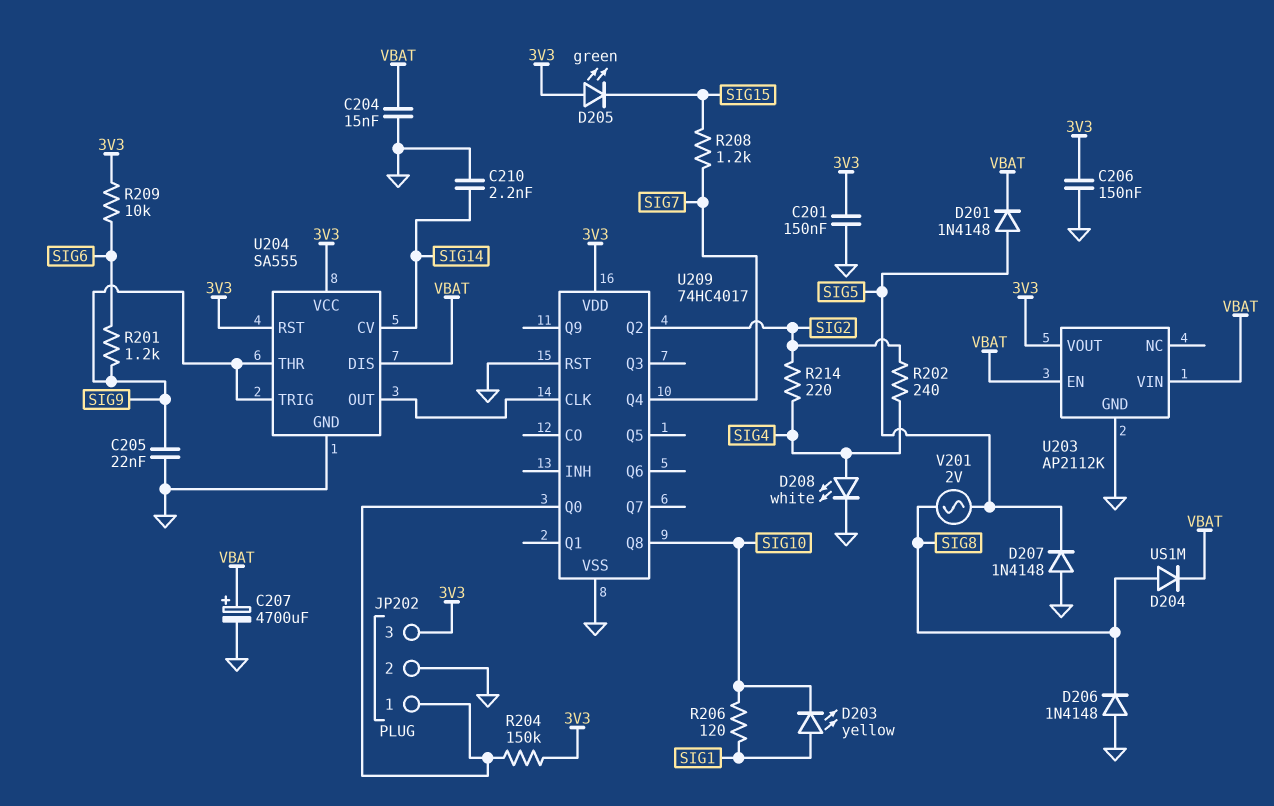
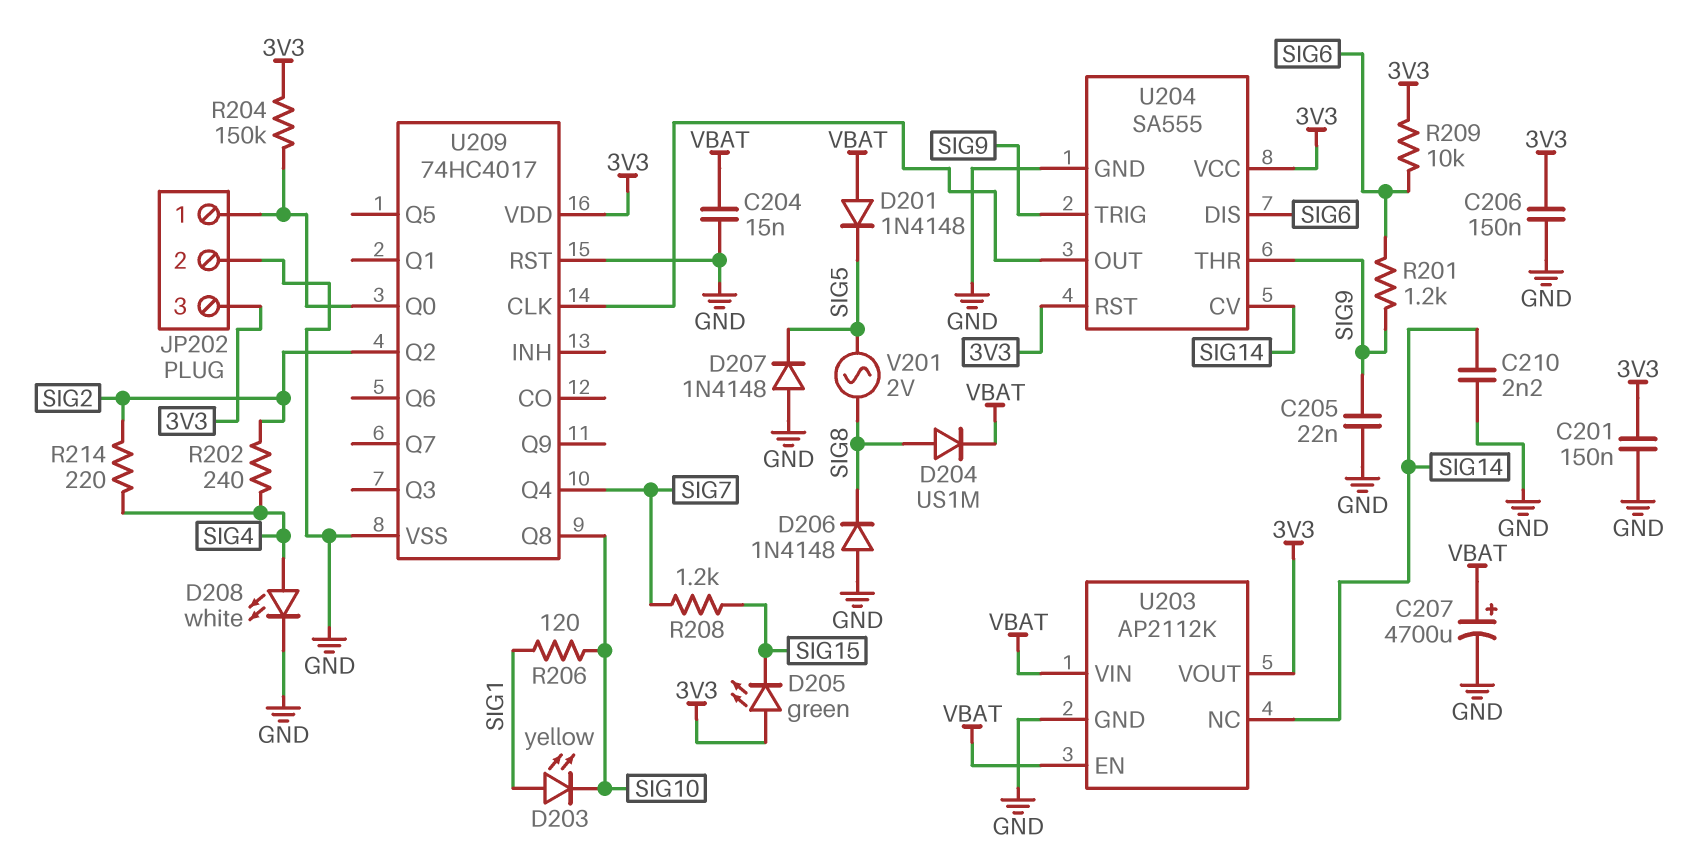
D201: diode 1N4148 (A SIG5, K VBAT) -> diode 1N4148 (A VBAT, K SIG5)
U203 pin NC: none -> SIG14
U204 pin DIS: VBAT -> SIG6

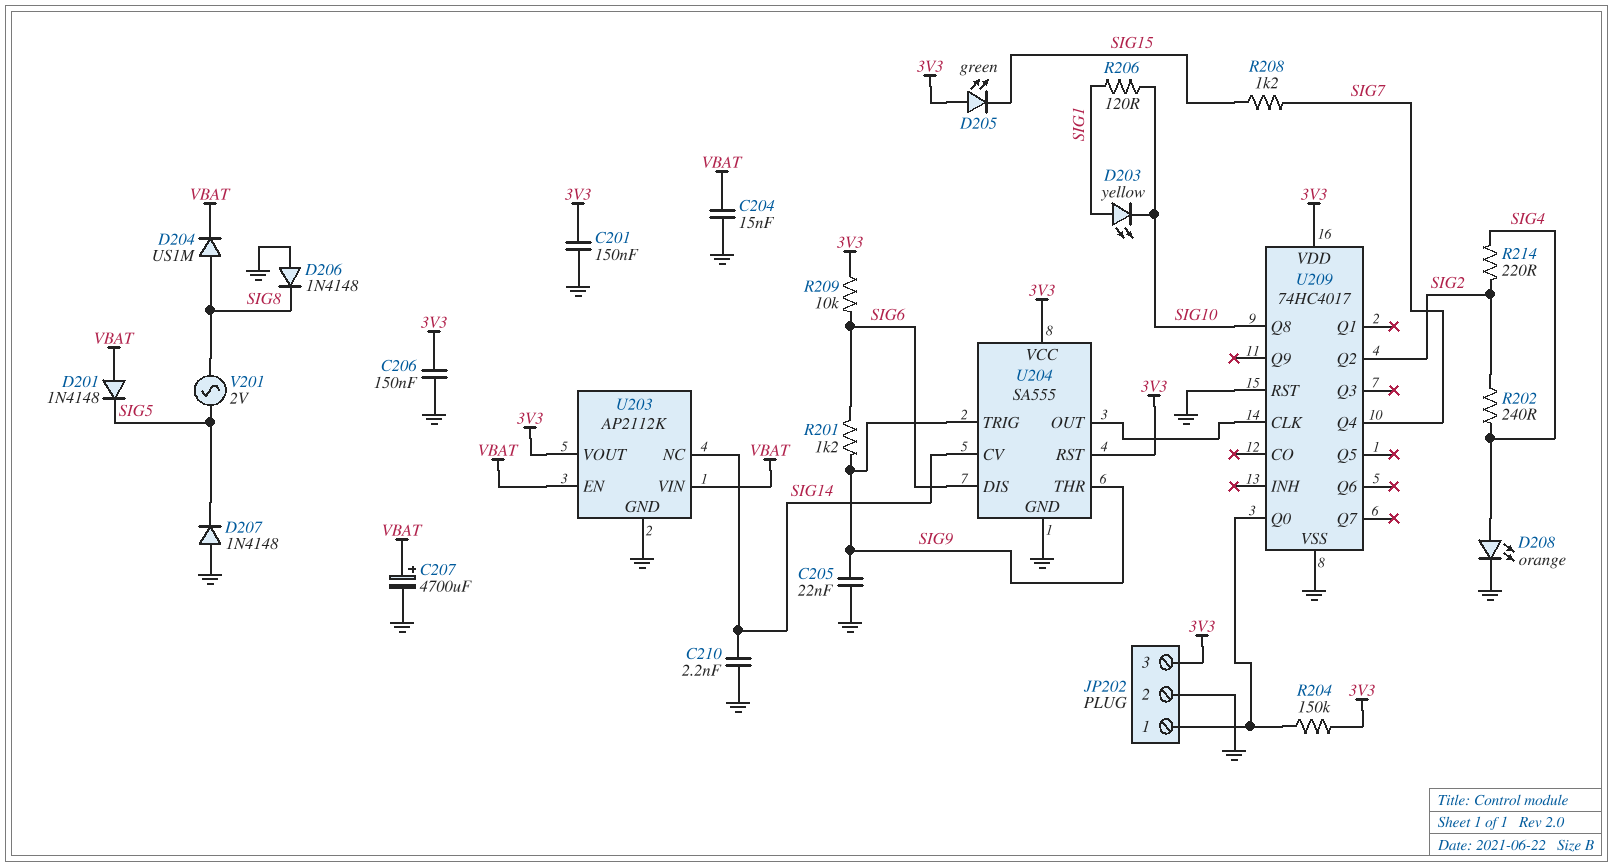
D208: LED white (A SIG4, K GND) -> LED orange (A SIG4, K GND)

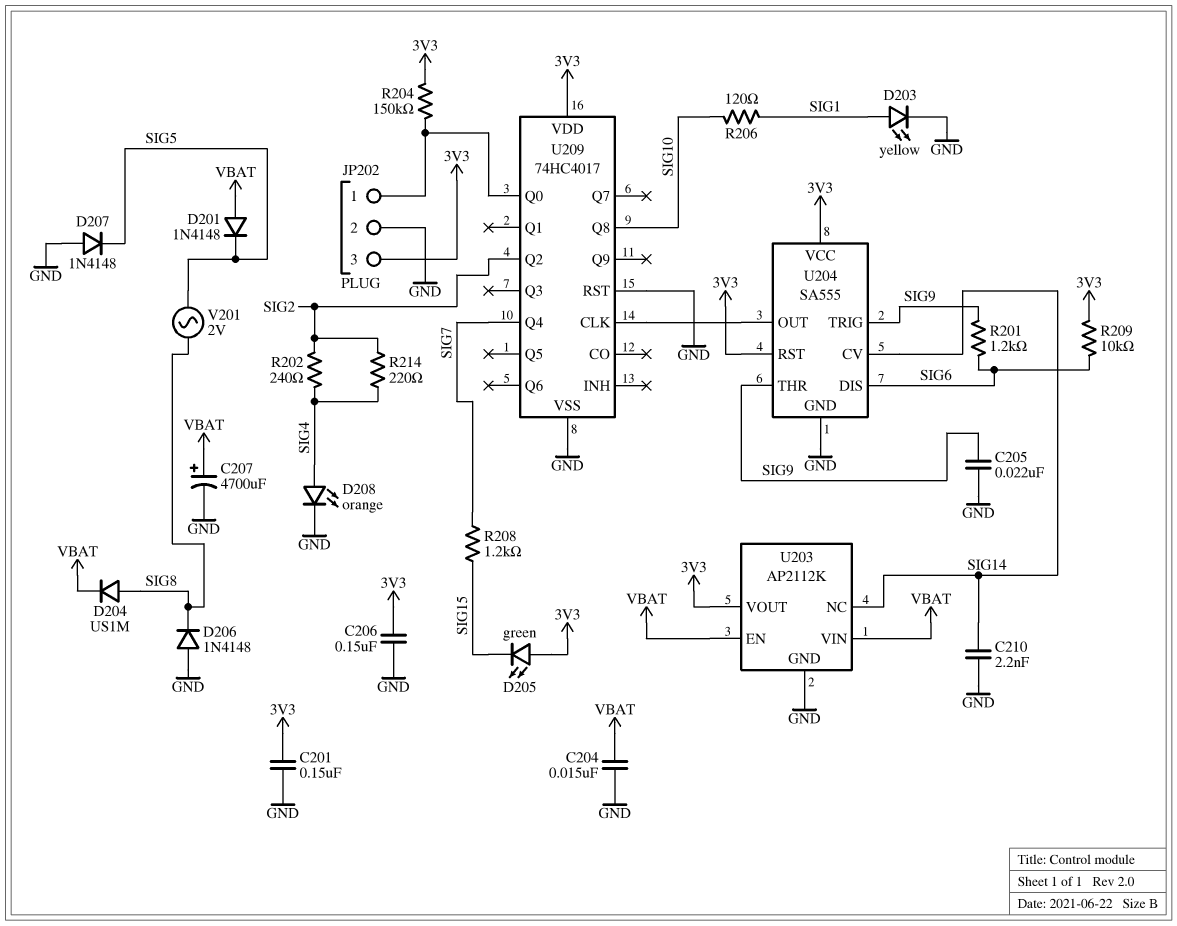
D203: LED yellow (A SIG1, K SIG10) -> LED yellow (A SIG1, K GND)

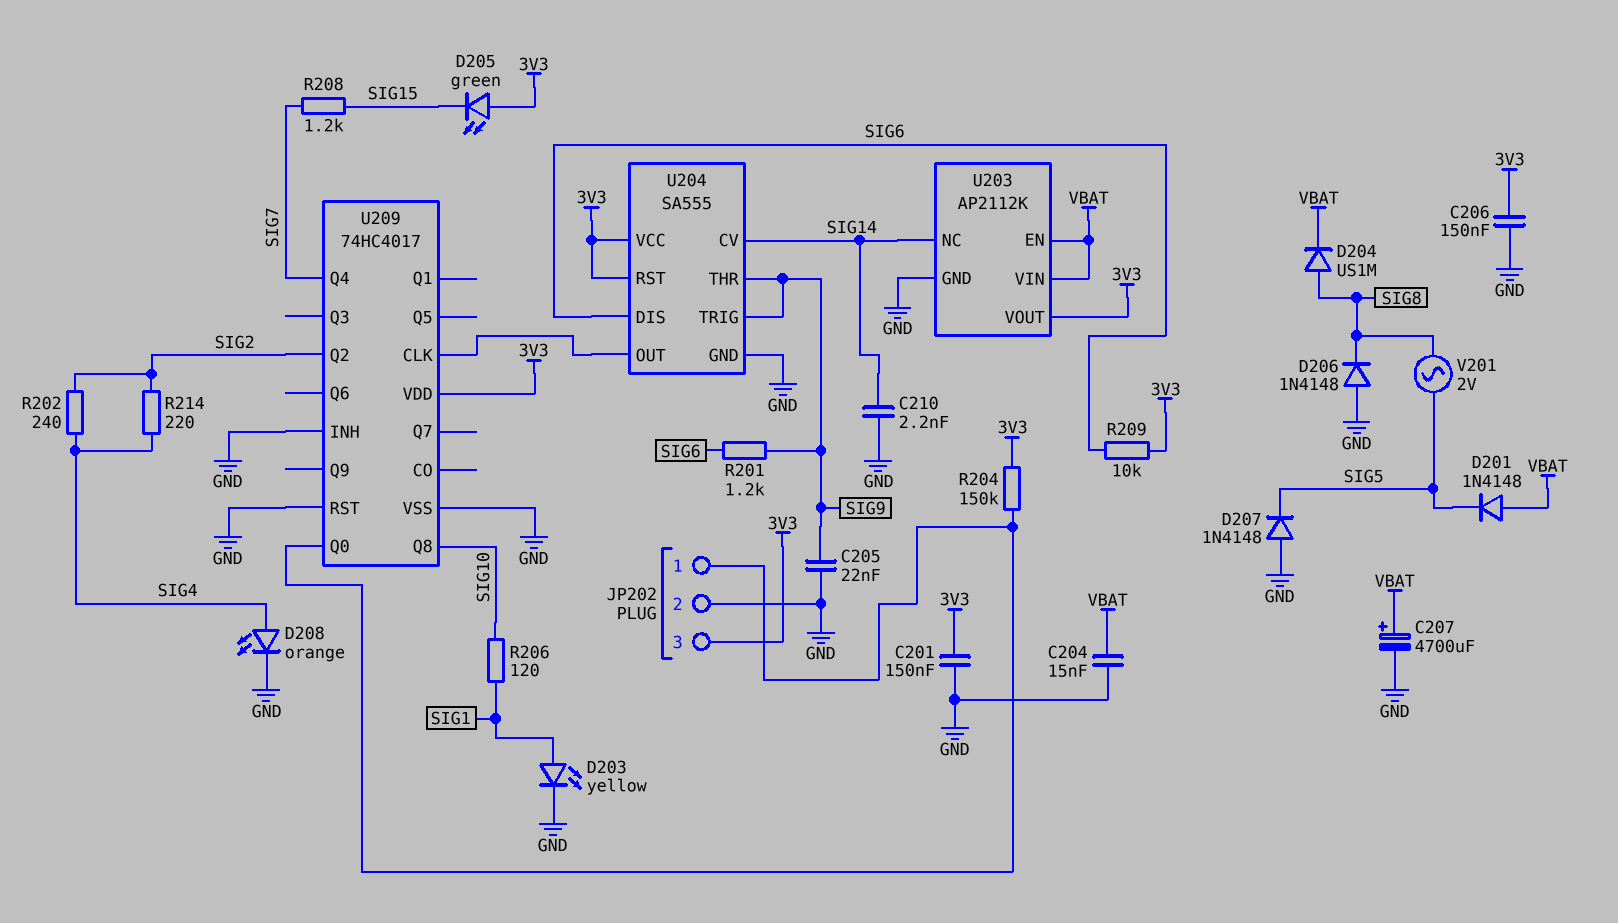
U209 pin INH: none -> GND

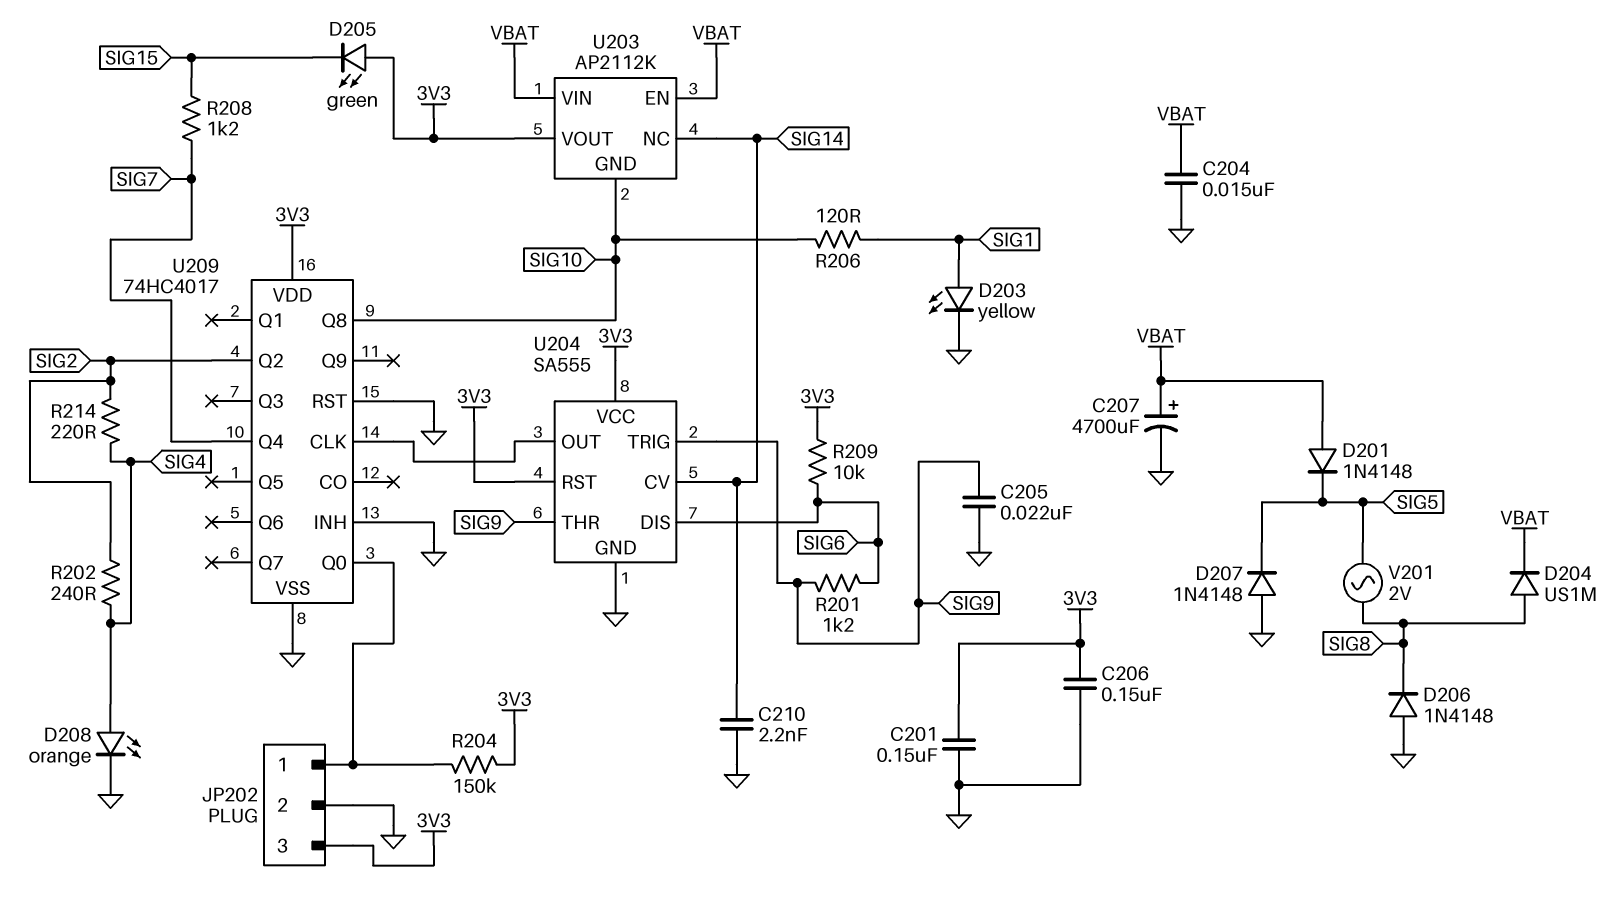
U203 pin GND: GND -> SIG10

